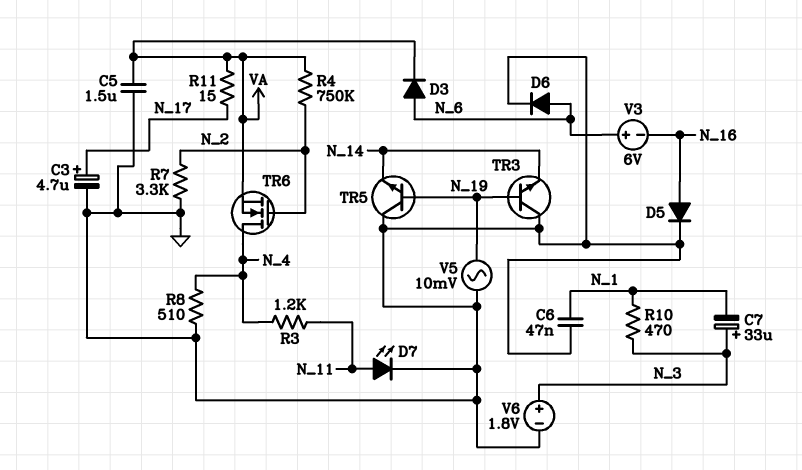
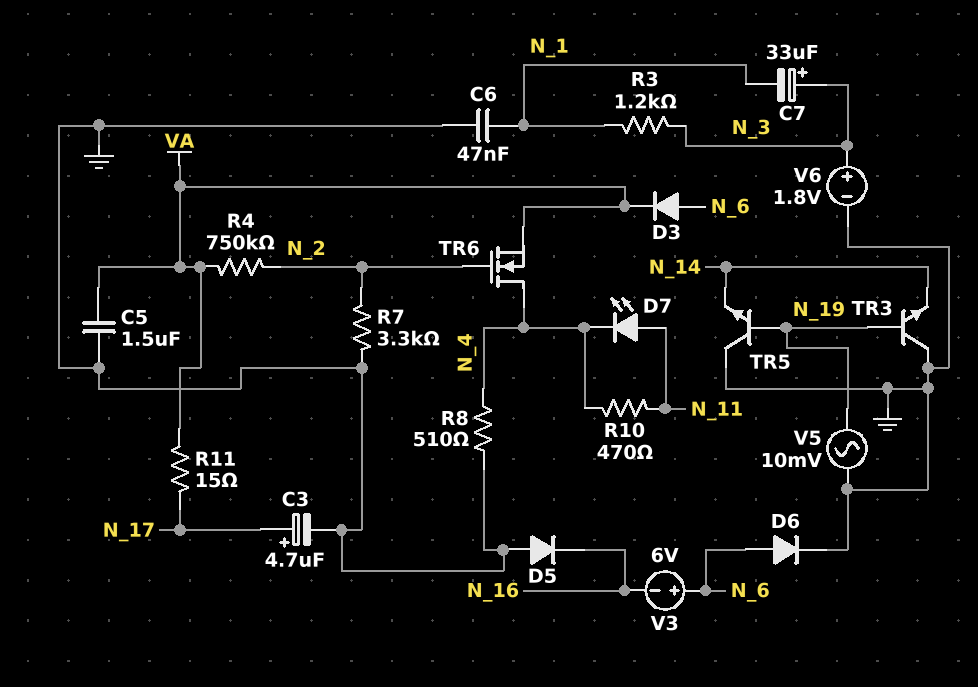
D5: diode (A N_16, K GND) -> diode (A GND, K N_16)
D7: LED (A N_11, K GND) -> LED (A N_11, K N_4)
R3: 1.2k (N_4, N_11) -> 1.2k (N_1, N_3)
R10: 470 (N_1, N_3) -> 470 (N_4, N_11)

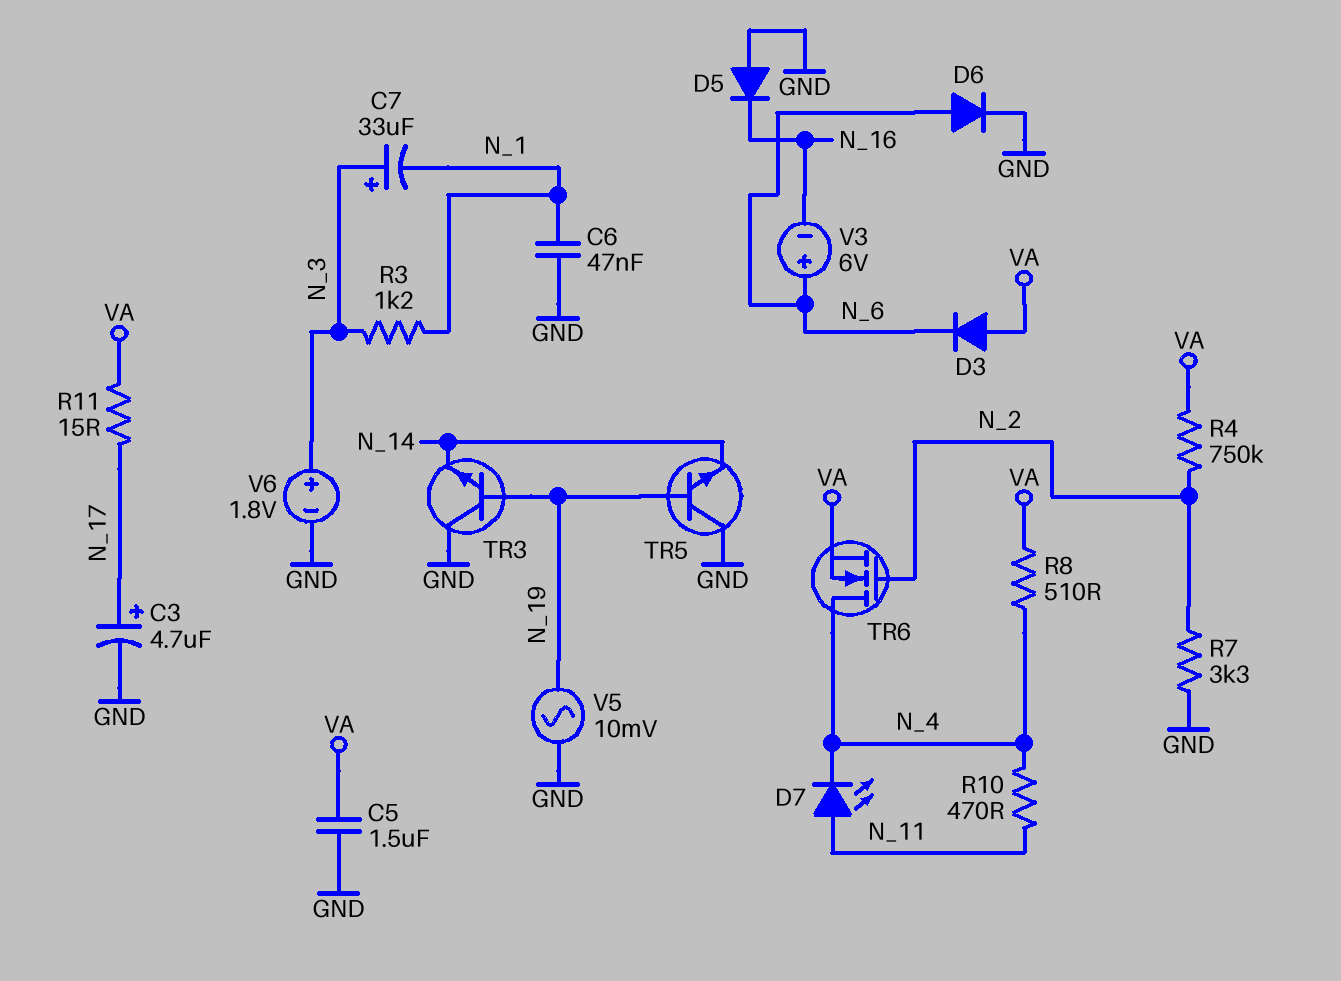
D3: diode (A N_6, K VA) -> diode (A VA, K N_6)
R8: 510 (GND, N_4) -> 510 (N_4, VA)

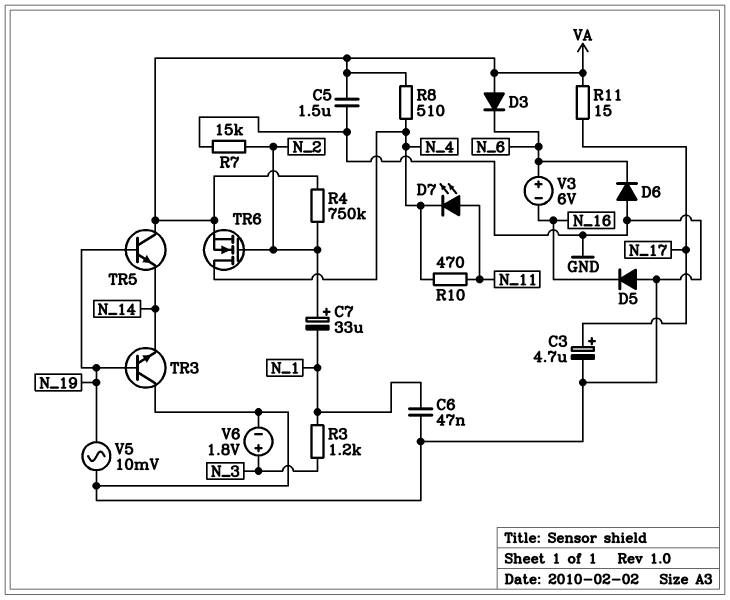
C7: 33uF (plus N_3, minus N_1) -> 33uF (plus N_2, minus N_1)
D6: diode (A N_6, K GND) -> diode (A GND, K N_6)
R7: 3.3k (GND, N_2) -> 15k (GND, N_2)
TR5: NPN (B N_19, C GND, E N_14) -> NPN (B N_19, C VA, E N_14)

